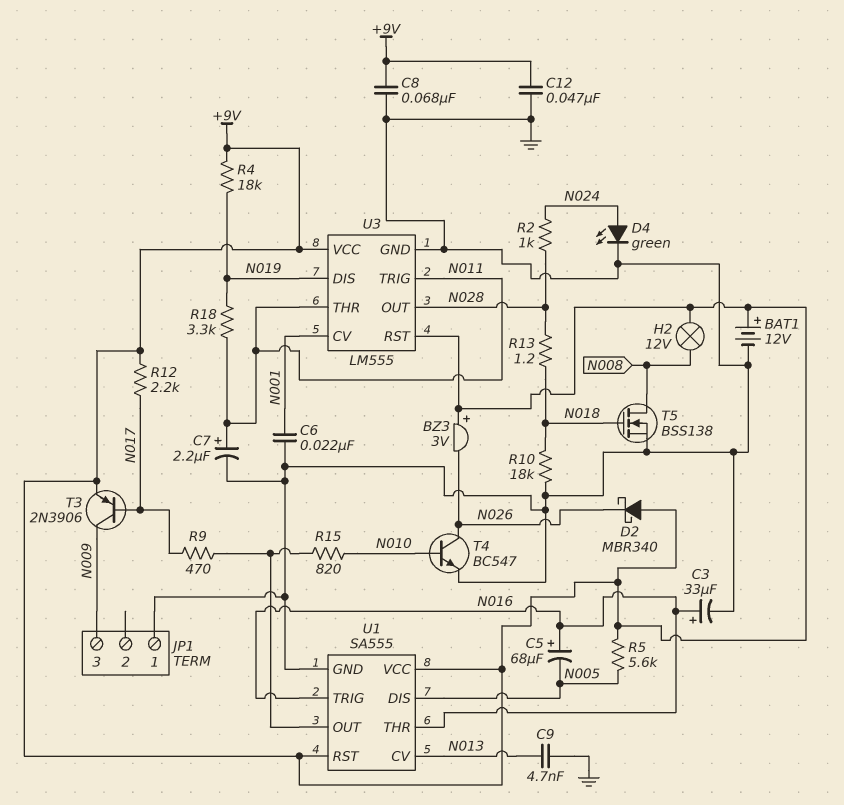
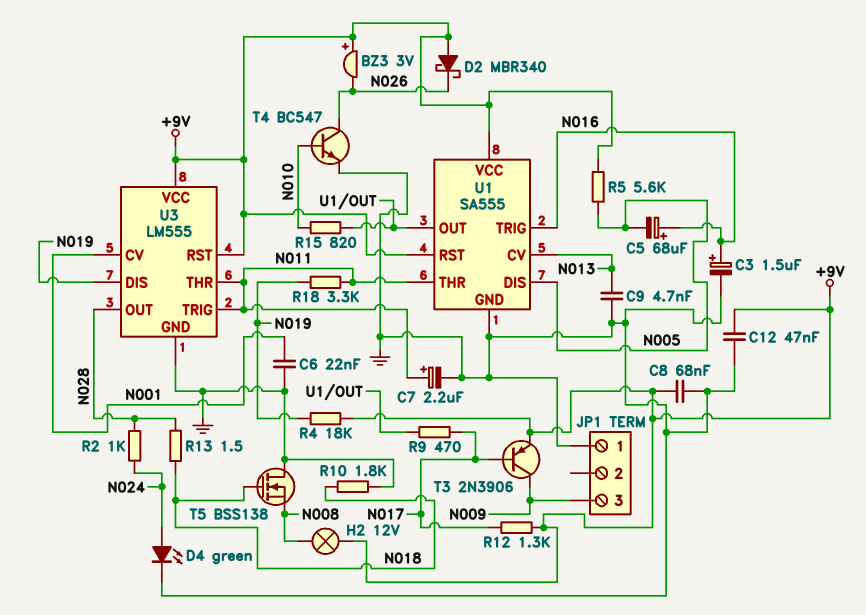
BAT1: 12V (plus +9V, minus GND) -> none
C3: 33uF (plus N016, minus GND) -> 1.5uF (plus N016, minus GND)
R10: 18k (GND, N018) -> 1.8k (GND, N018)
R12: 2.2k (+9V, N017) -> 1.3k (+9V, N017)
R13: 1.2 (N018, N028) -> 1.5 (N018, N028)
T5: NMOS BSS138 (G N018, D N008, S GND) -> NMOS BSS138 (G N018, D GND, S N008)
U1 pin THR: N016 -> N011

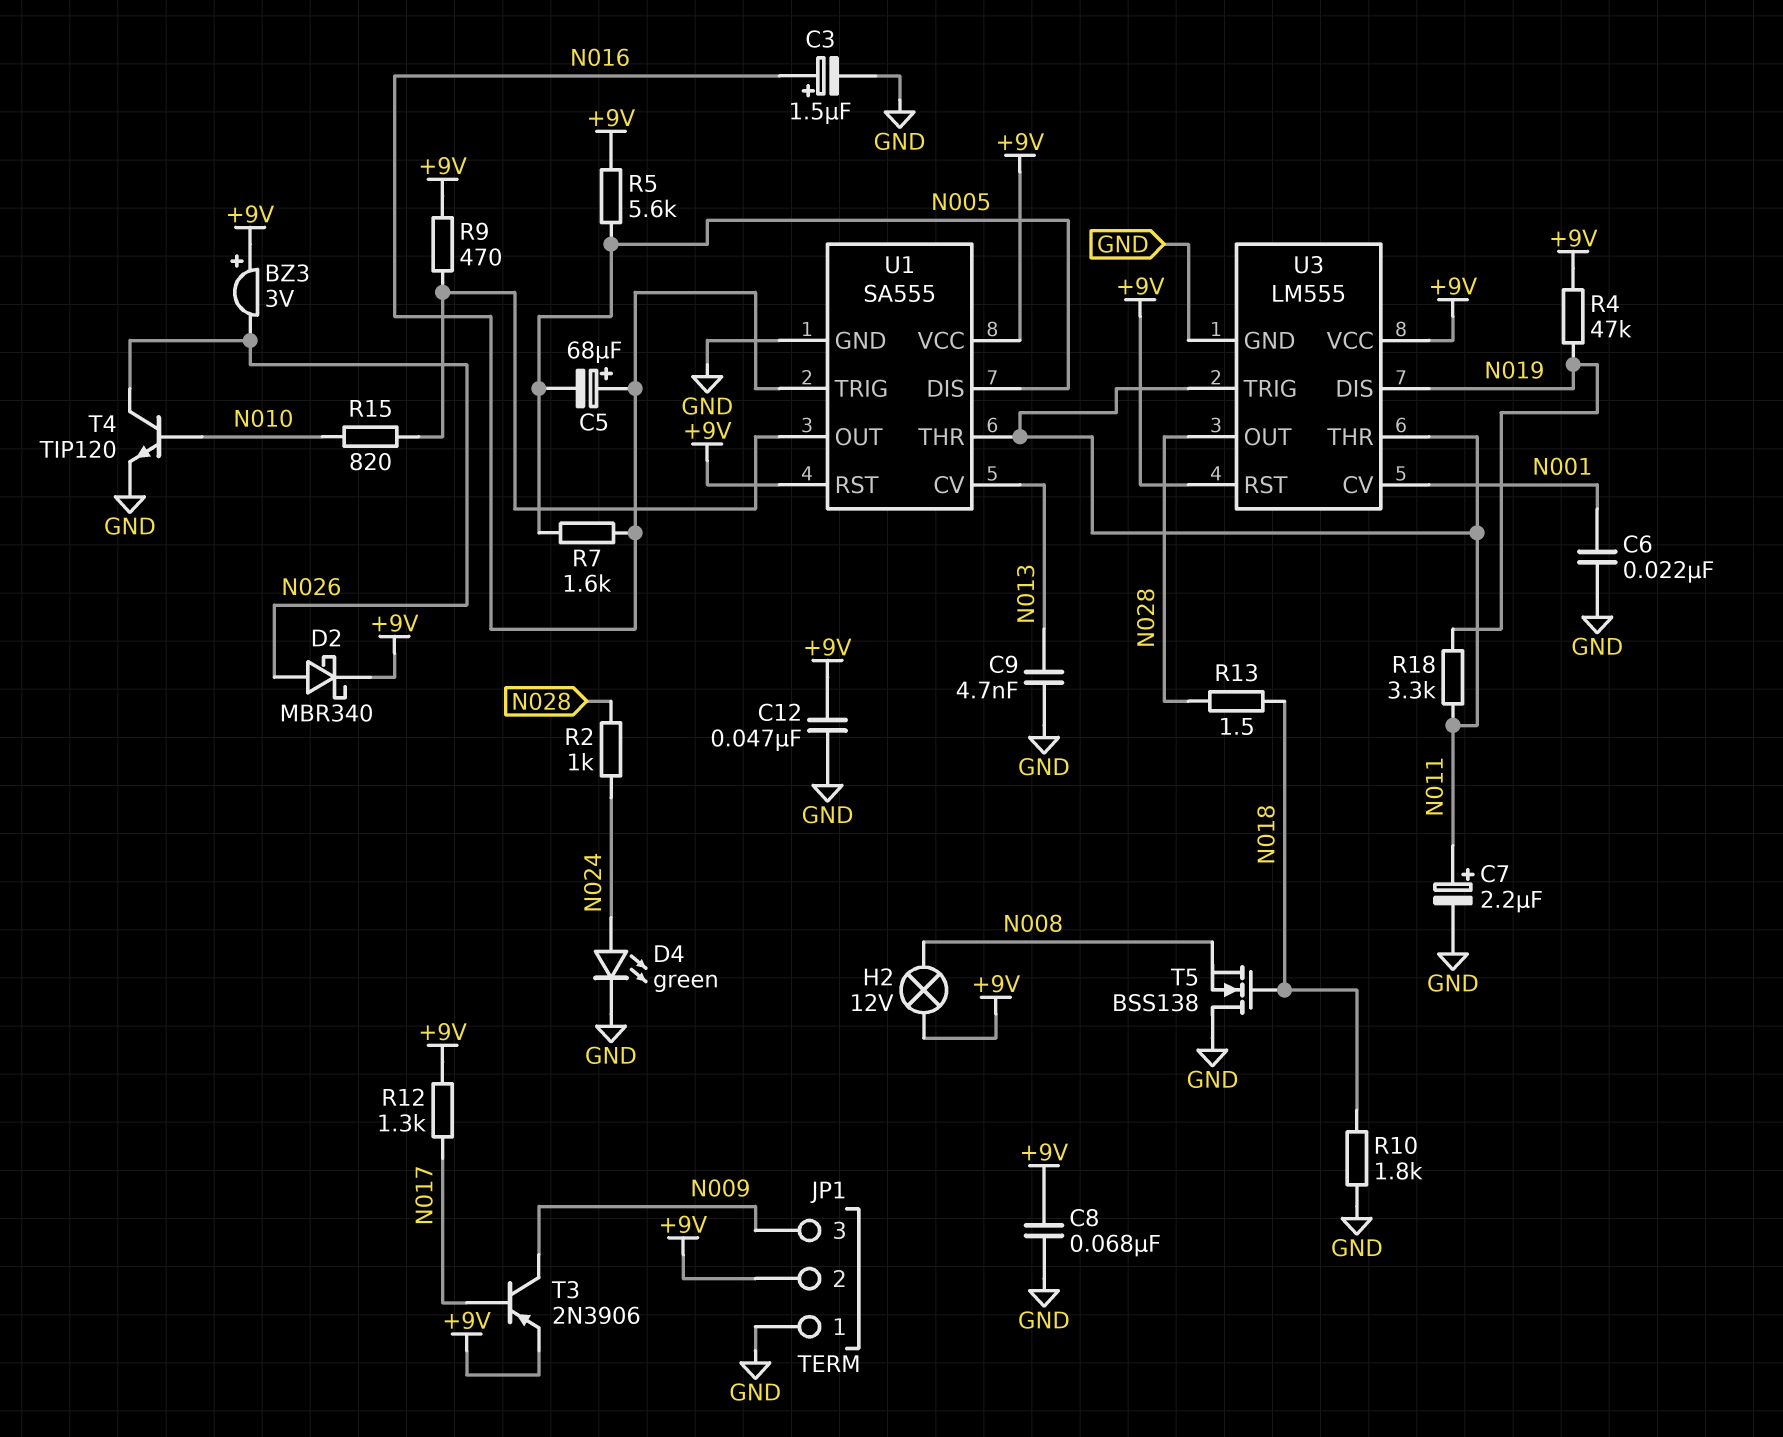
D2: schottky MBR340 (A +9V, K N026) -> schottky MBR340 (A N026, K +9V)
JP1 pin 2: none -> +9V
R4: 18k (+9V, N019) -> 47k (+9V, N019)
R7: none -> 1.6k (N005, N016)
R9: 470 (N017, U1/OUT) -> 470 (+9V, U1/OUT)
T4: NPN BC547 (B N010, C N026, E GND) -> NPN TIP120 (B N010, C N026, E GND)

